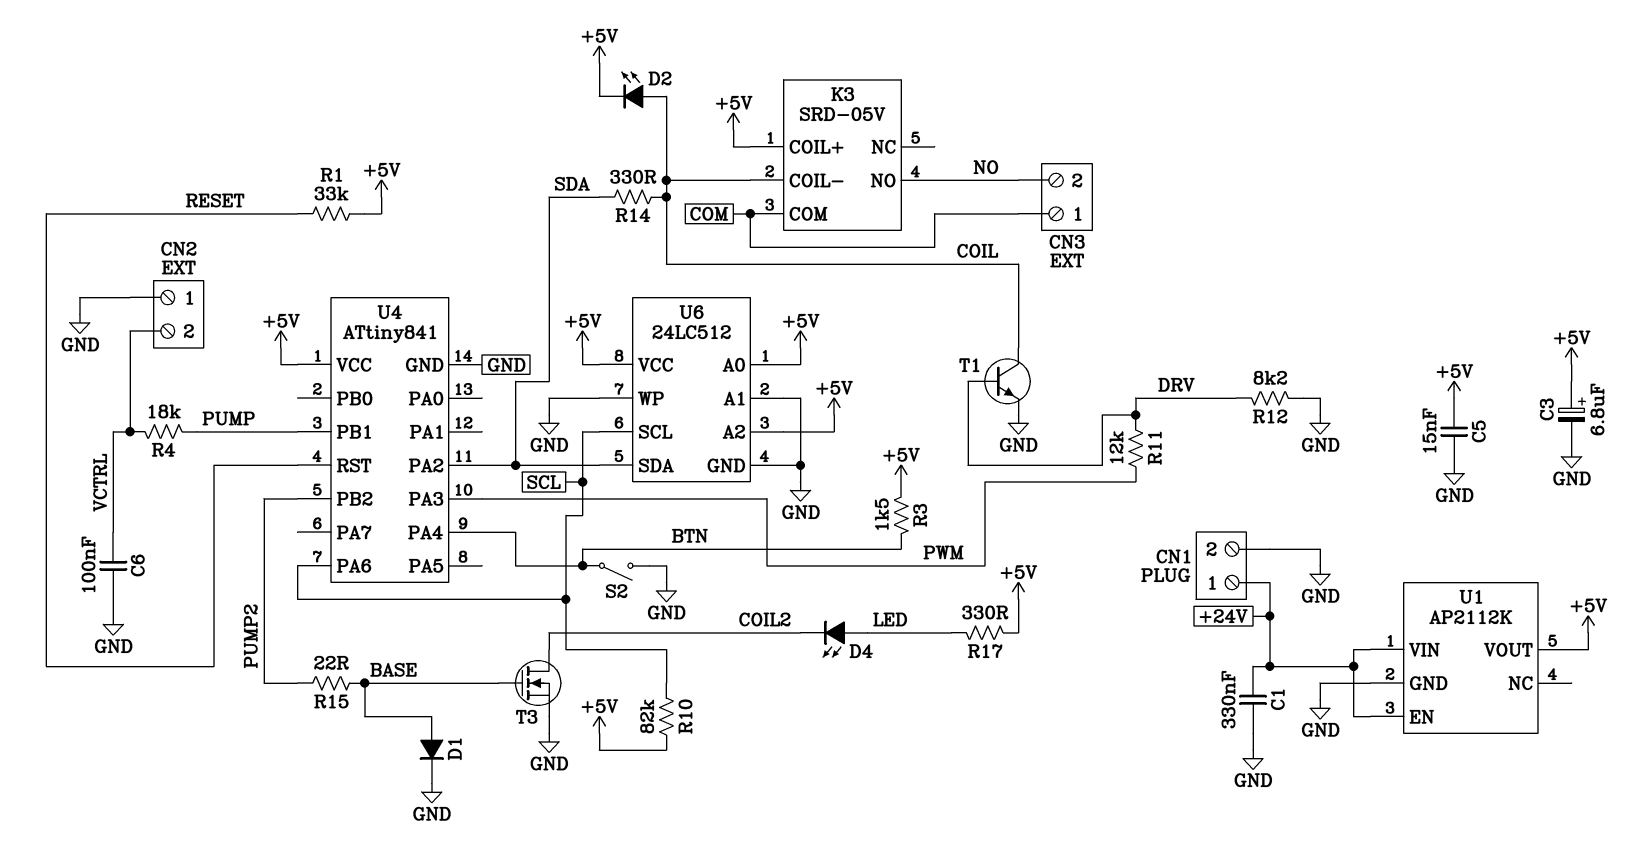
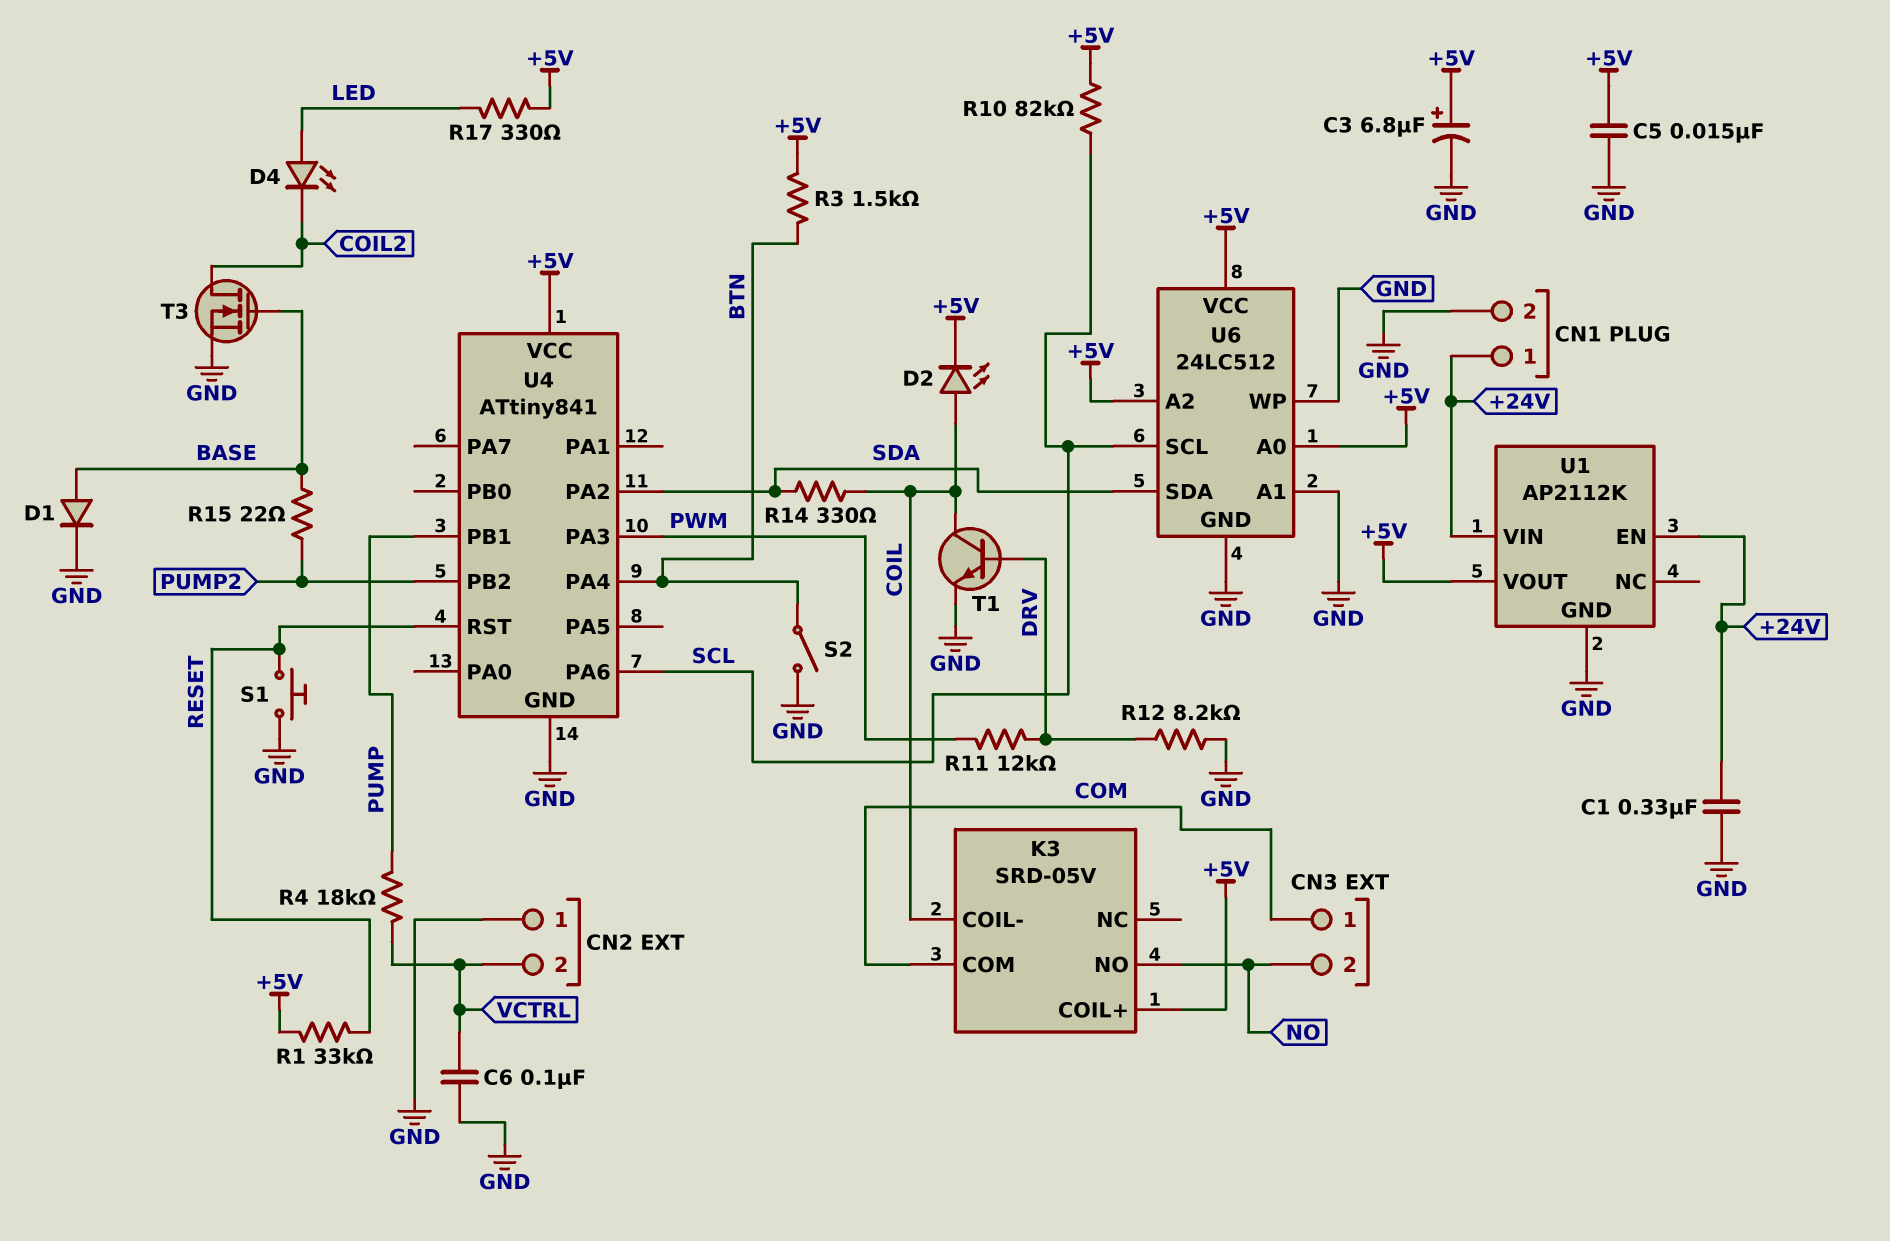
S1: none -> button (GND, RESET)

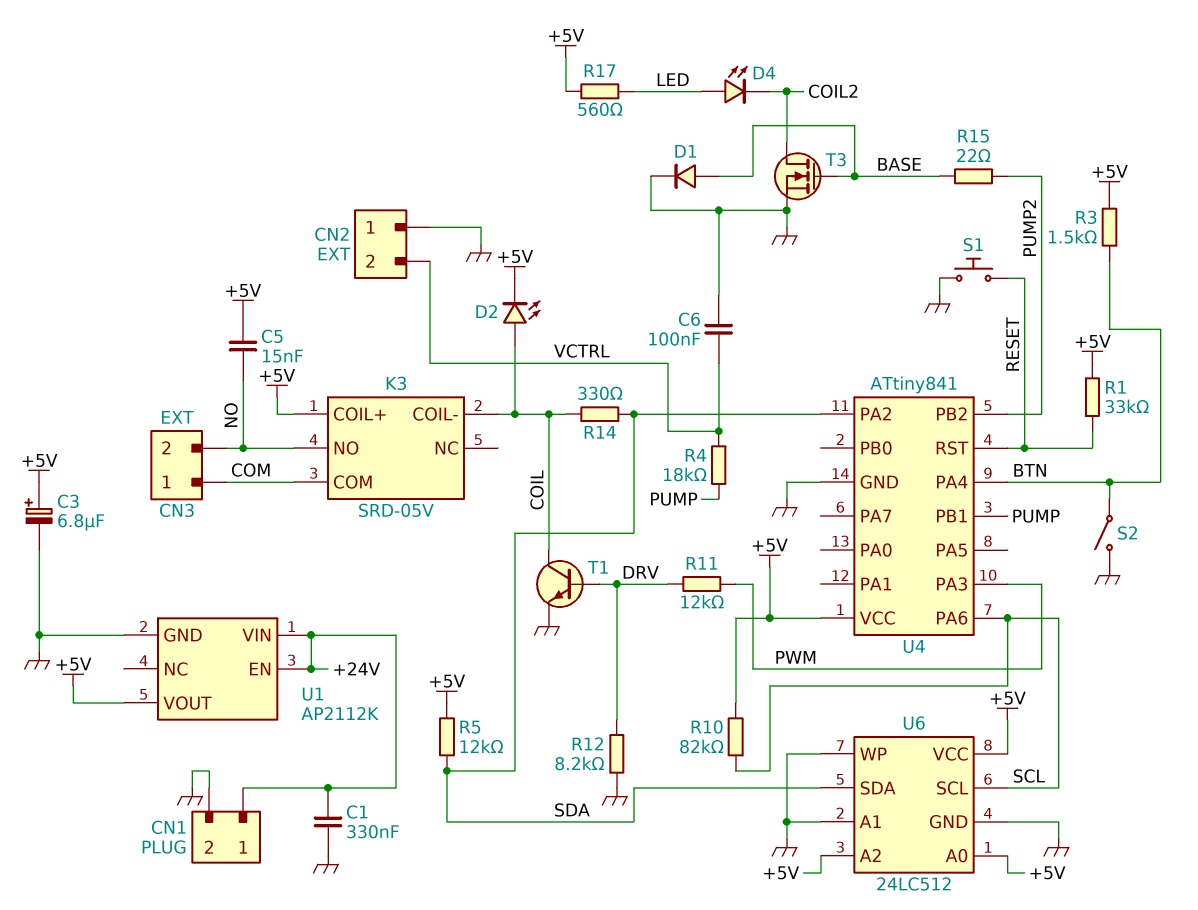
C5: 15nF (+5V, GND) -> 15nF (+5V, NO)
R5: none -> 12k (+5V, SDA)
R17: 330 (+5V, LED) -> 560 (+5V, LED)

